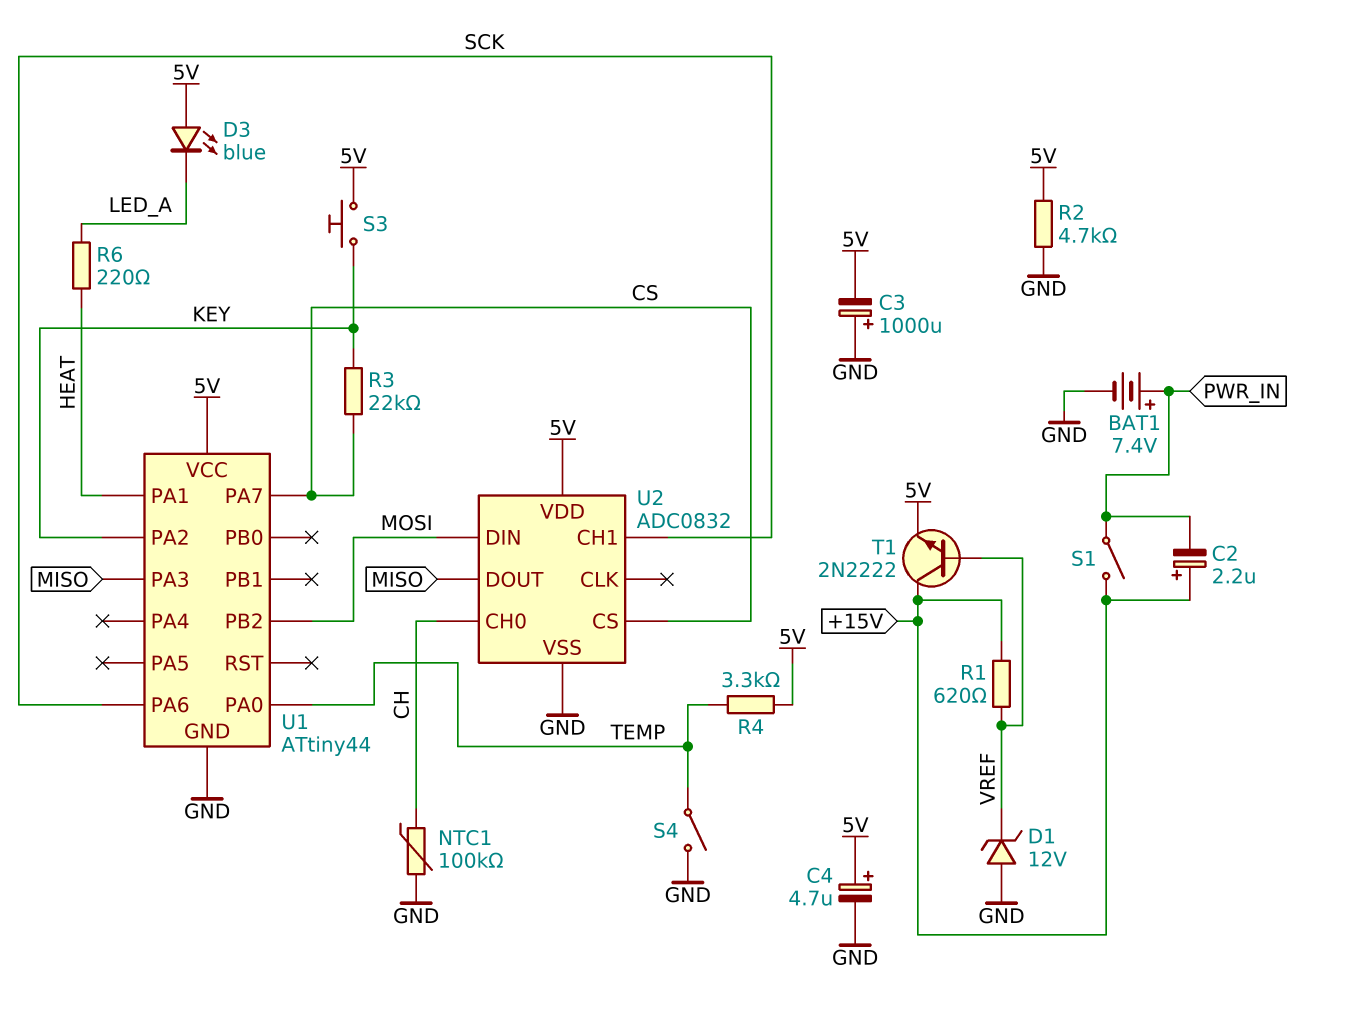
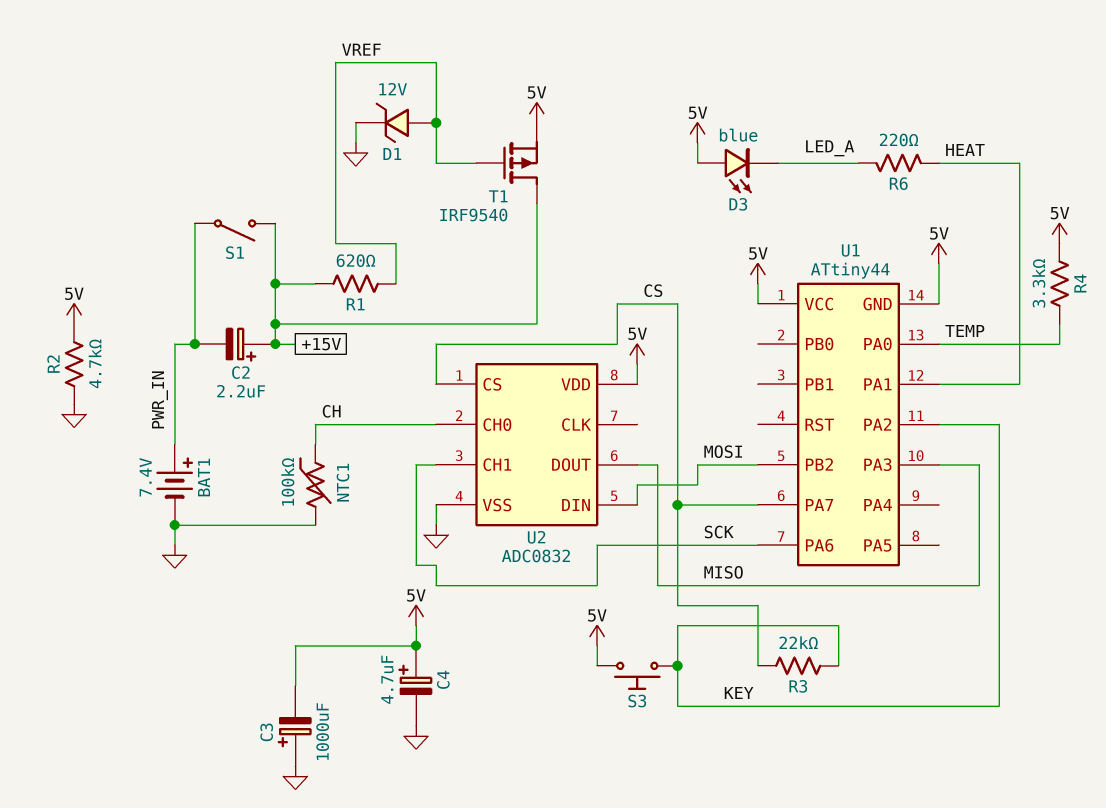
D1: zener 12V (A GND, K VREF) -> zener 12V (A VREF, K GND)
S4: switch (GND, TEMP) -> none
T1: NPN 2N2222 (B VREF, C +15V, E 5V) -> PMOS IRF9540 (G VREF, D +15V, S 5V)
U1 pin GND: GND -> 5V

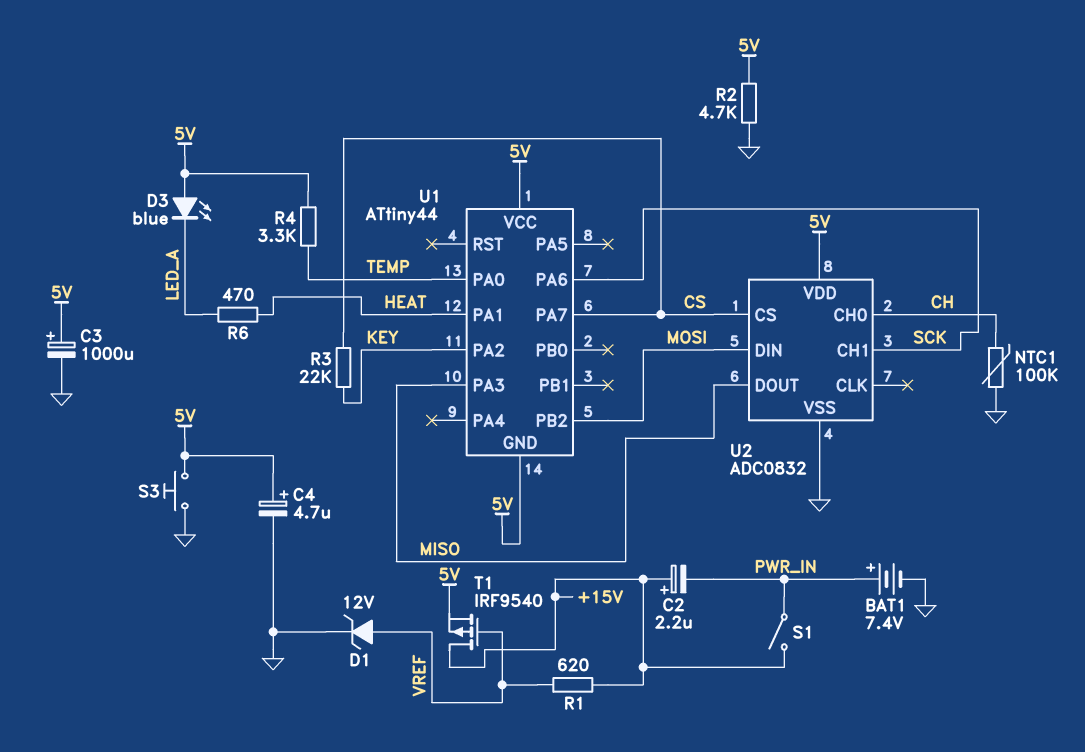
C3: 1000uF (plus GND, minus 5V) -> 1000uF (plus 5V, minus GND)
R6: 220 (HEAT, LED_A) -> 470 (HEAT, LED_A)
S3: button (5V, KEY) -> button (5V, GND)

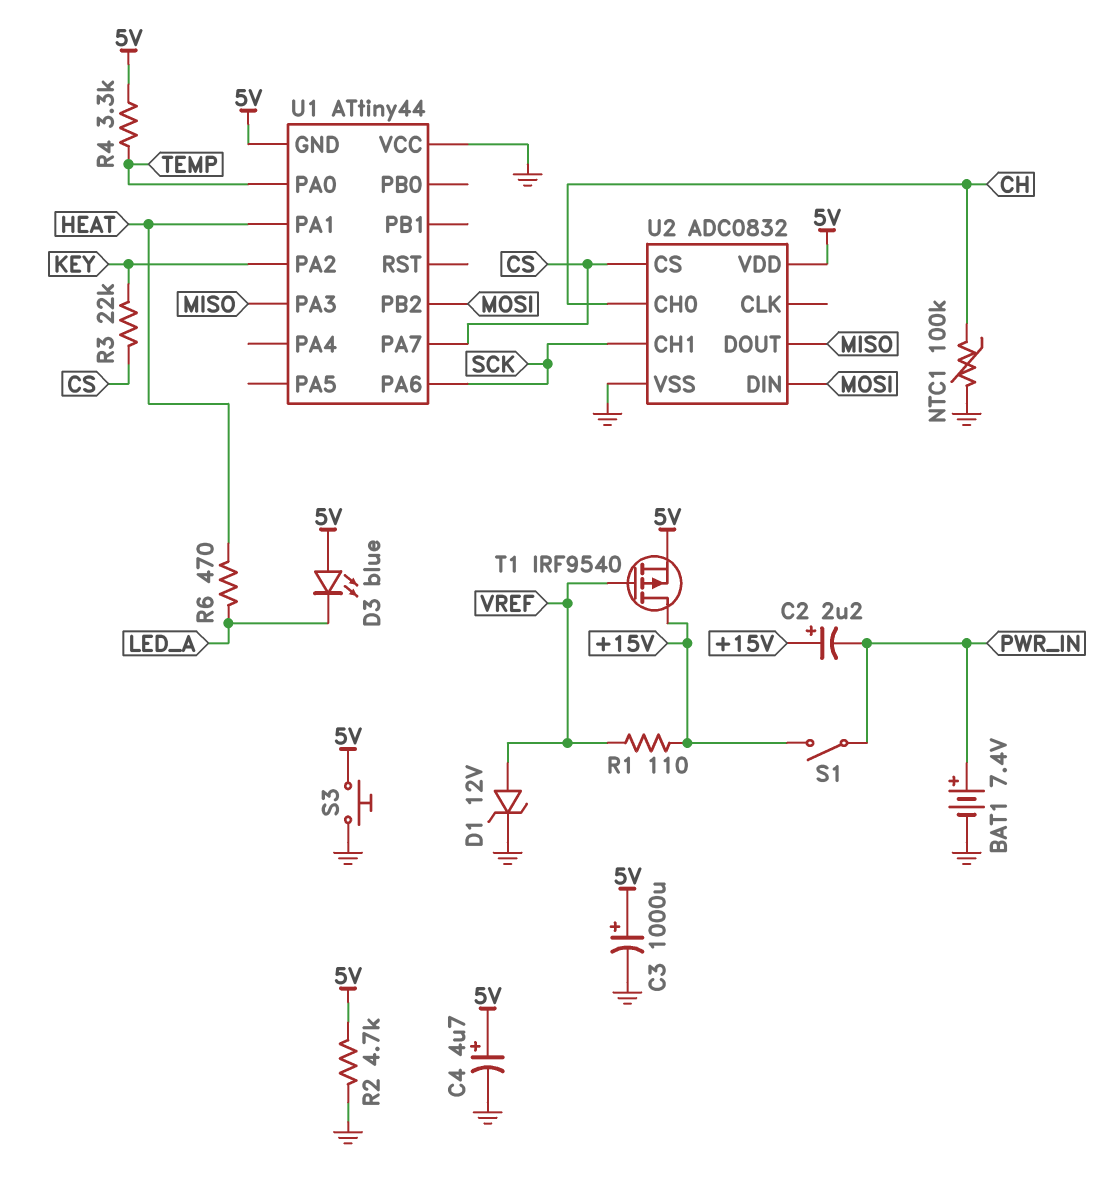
R1: 620 (+15V, VREF) -> 110 (+15V, VREF)
U1 pin VCC: 5V -> GND

